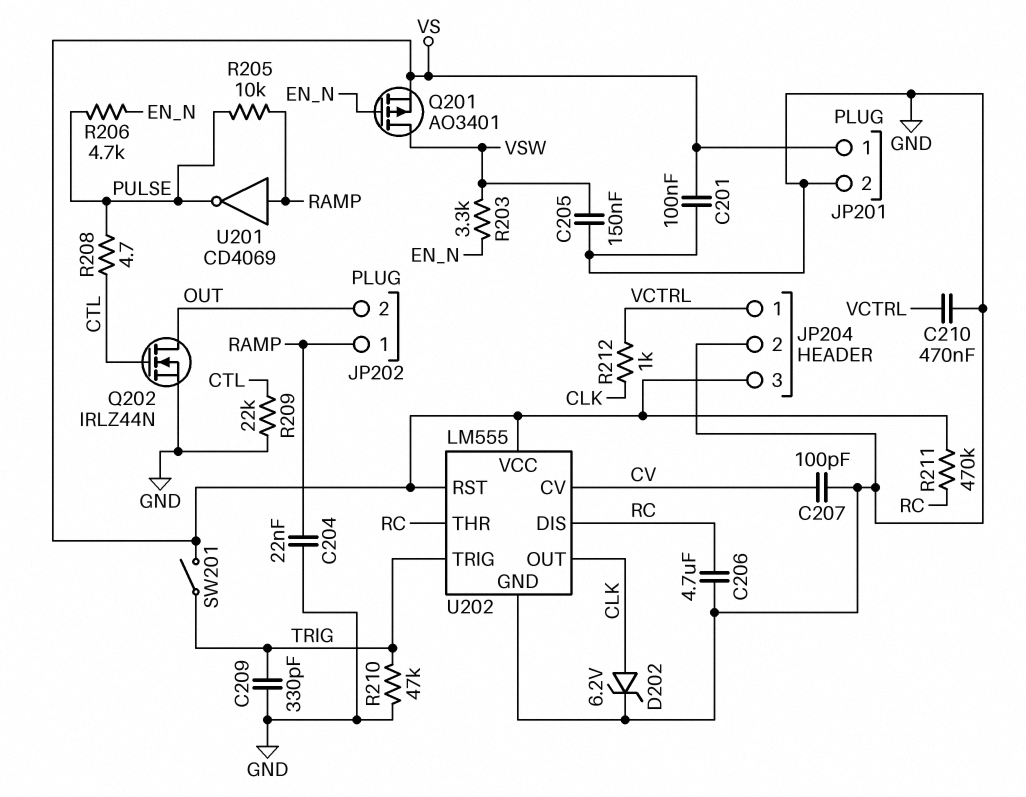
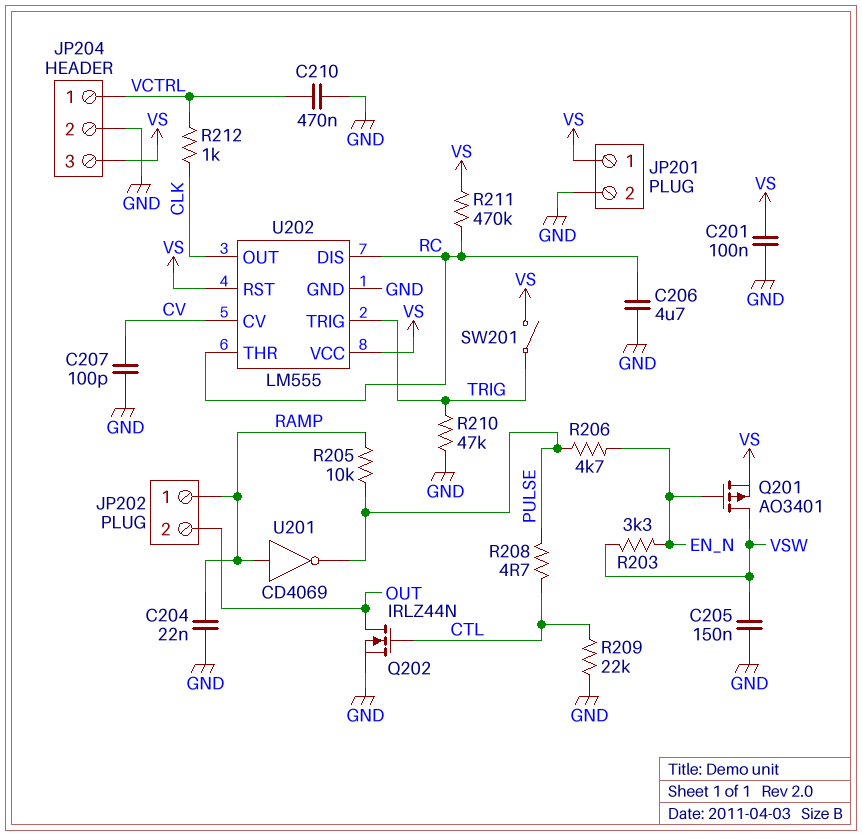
C209: 330pF (GND, TRIG) -> none
D202: zener 6.2V (A CLK, K GND) -> none

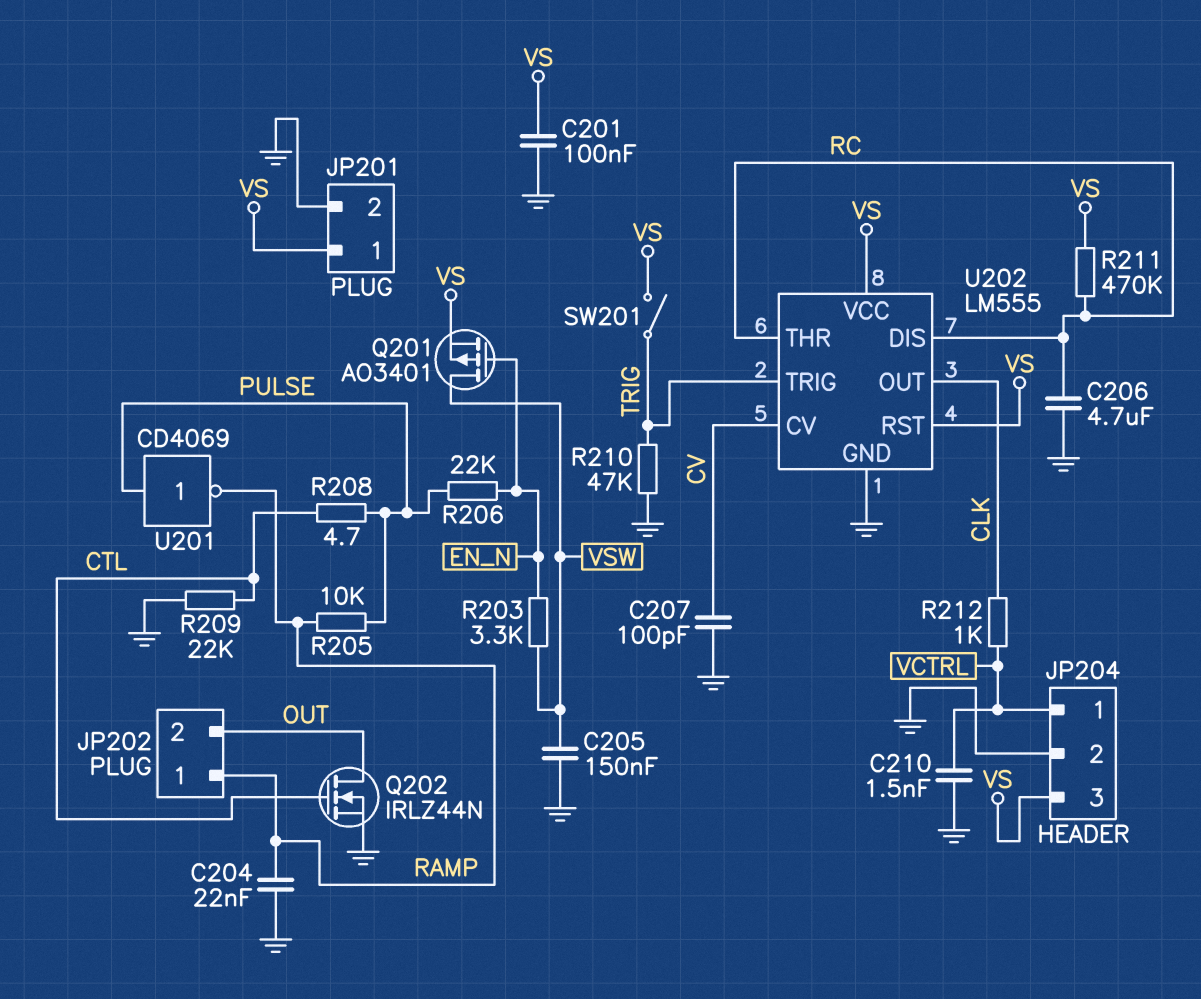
C210: 470nF (GND, VCTRL) -> 1.5nF (GND, VCTRL)
R206: 4.7k (EN_N, PULSE) -> 22k (EN_N, PULSE)
U201: NOT CD4069 (in RAMP, out PULSE) -> NOT CD4069 (in PULSE, out RAMP)

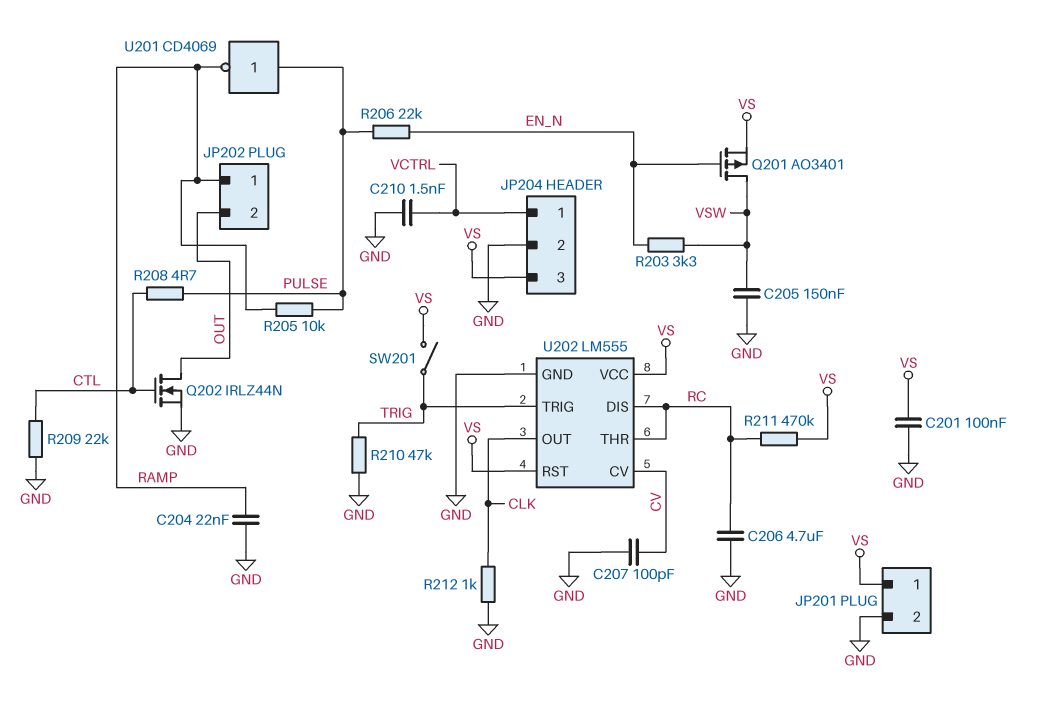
R212: 1k (CLK, VCTRL) -> 1k (CLK, GND)

